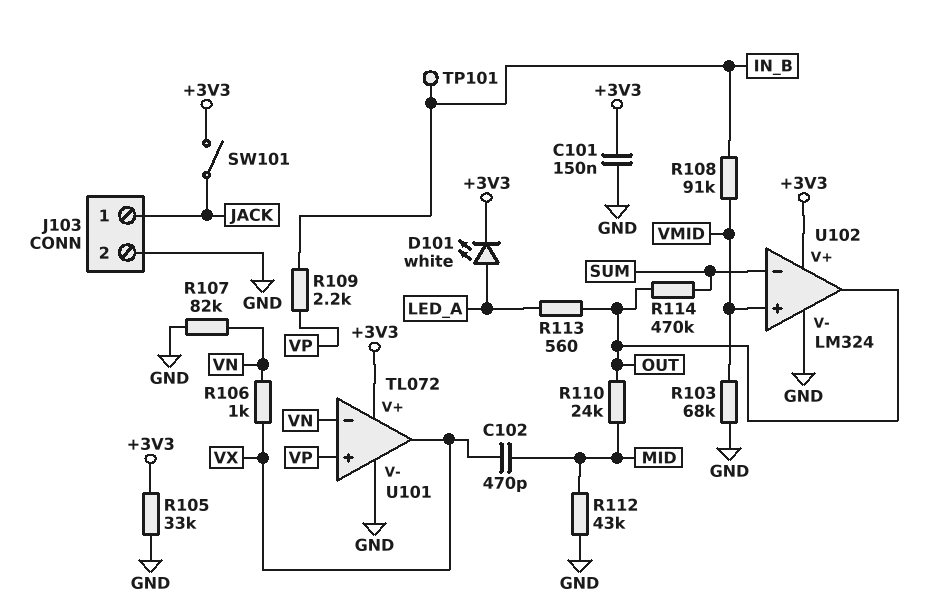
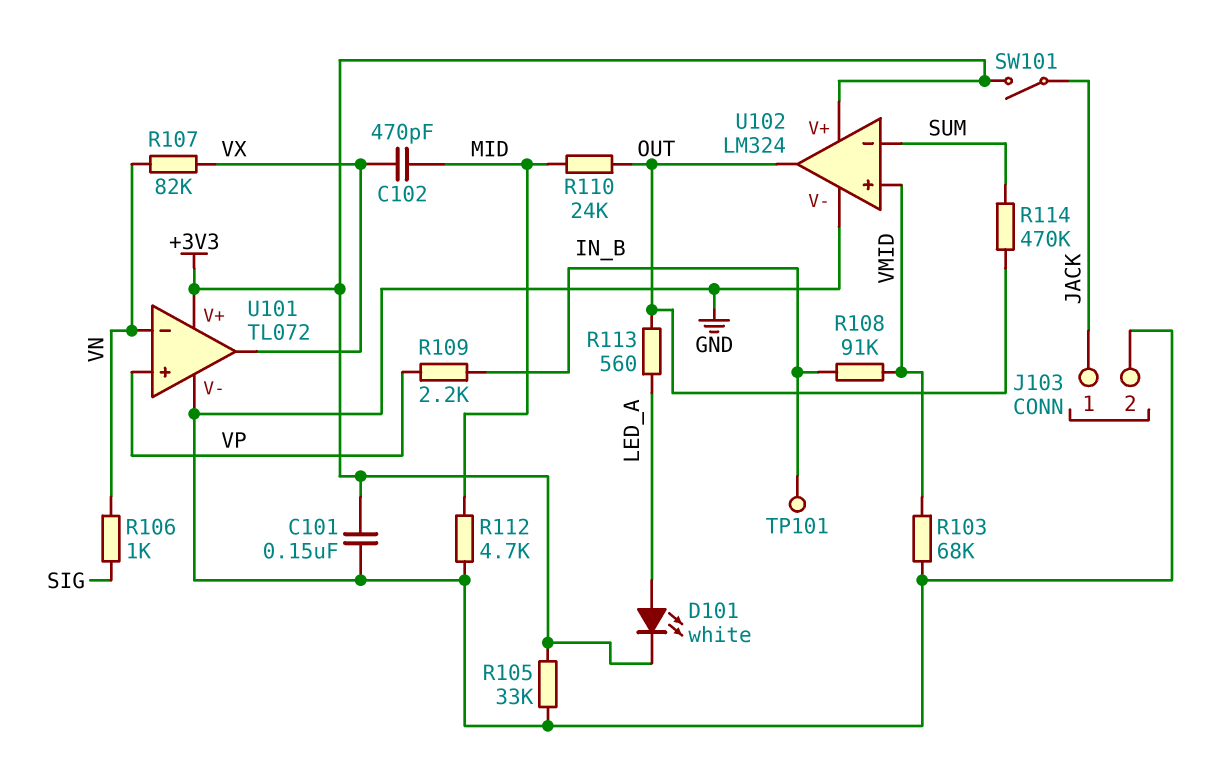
R106: 1k (VN, VX) -> 1k (SIG, VN)
R107: 82k (GND, VN) -> 82k (VN, VX)
R112: 43k (GND, MID) -> 4.7k (GND, MID)

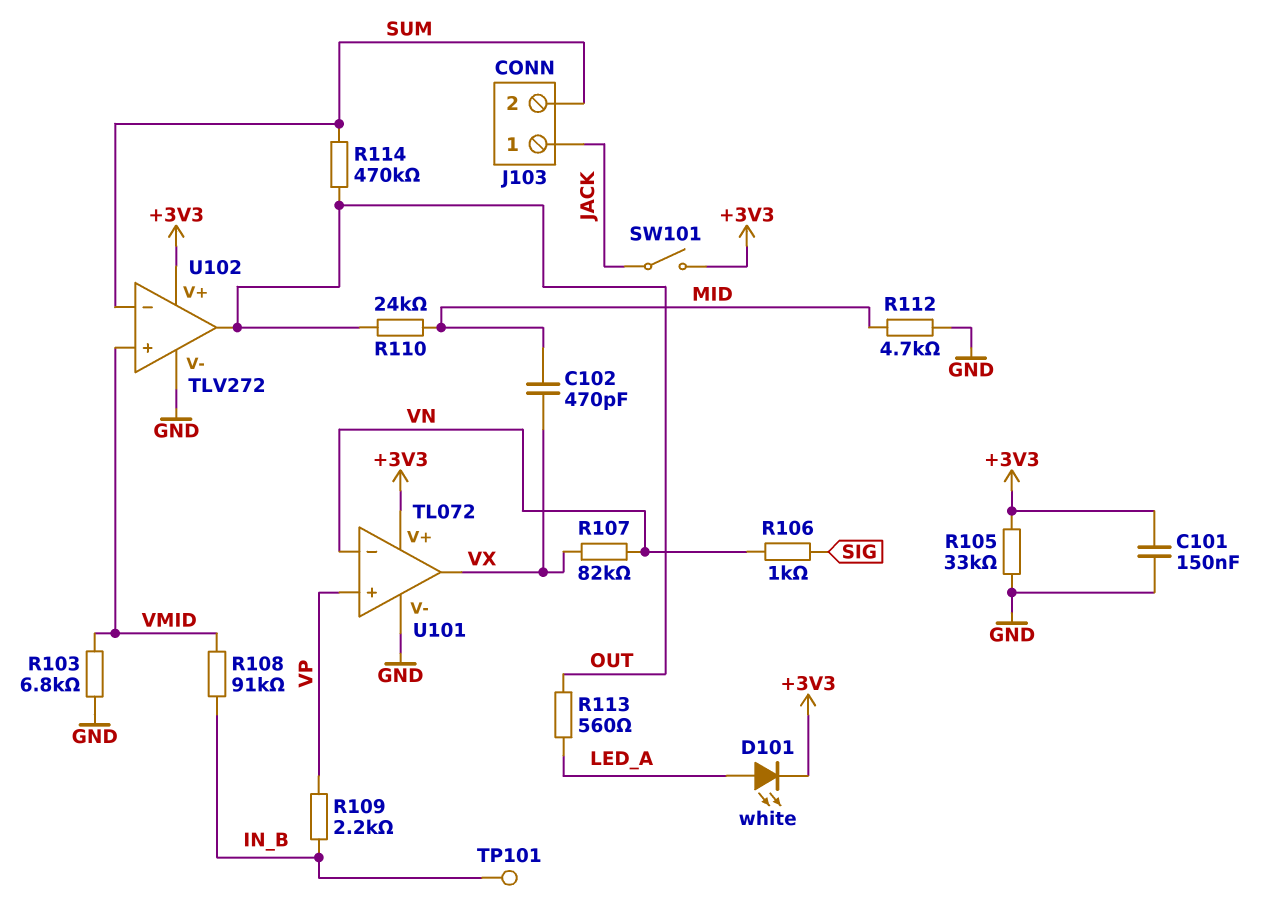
J103 pin 2: GND -> SUM
R103: 68k (GND, VMID) -> 6.8k (GND, VMID)
U102: LM324 -> TLV272

